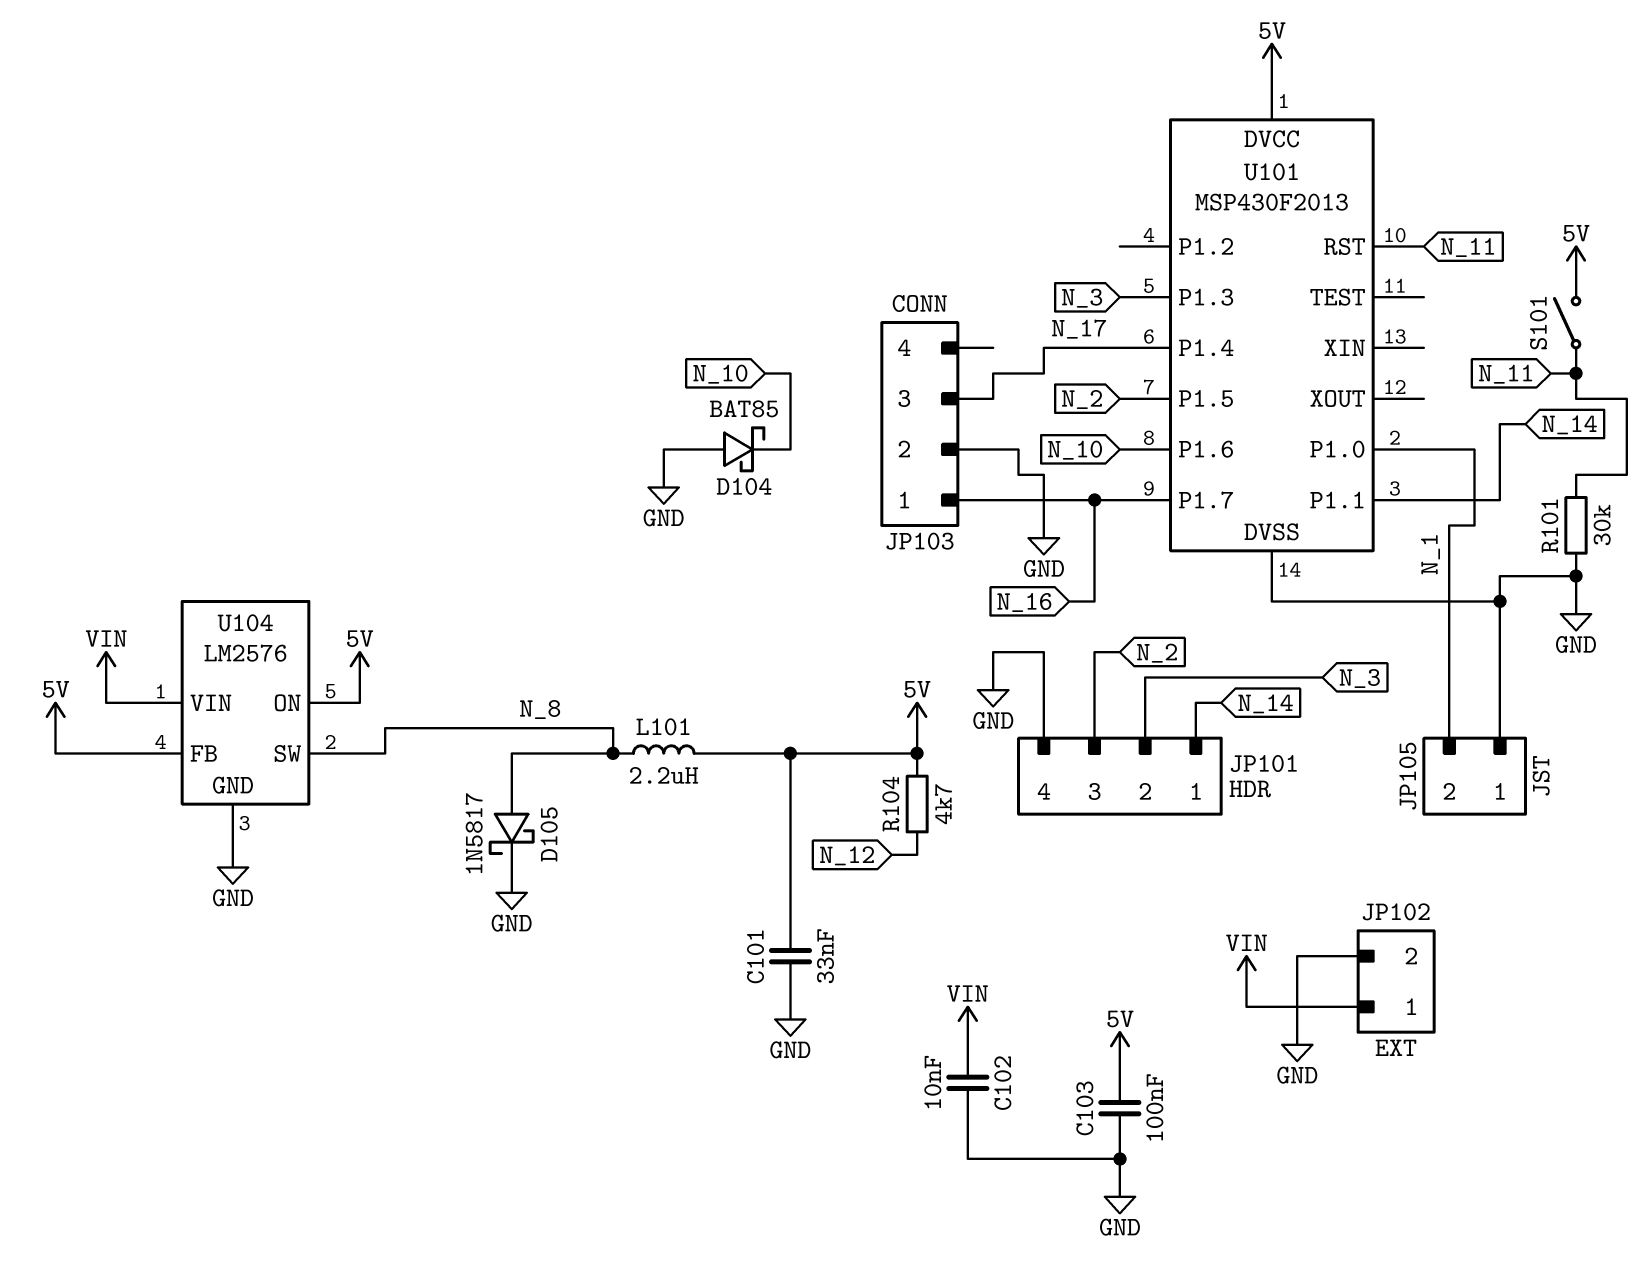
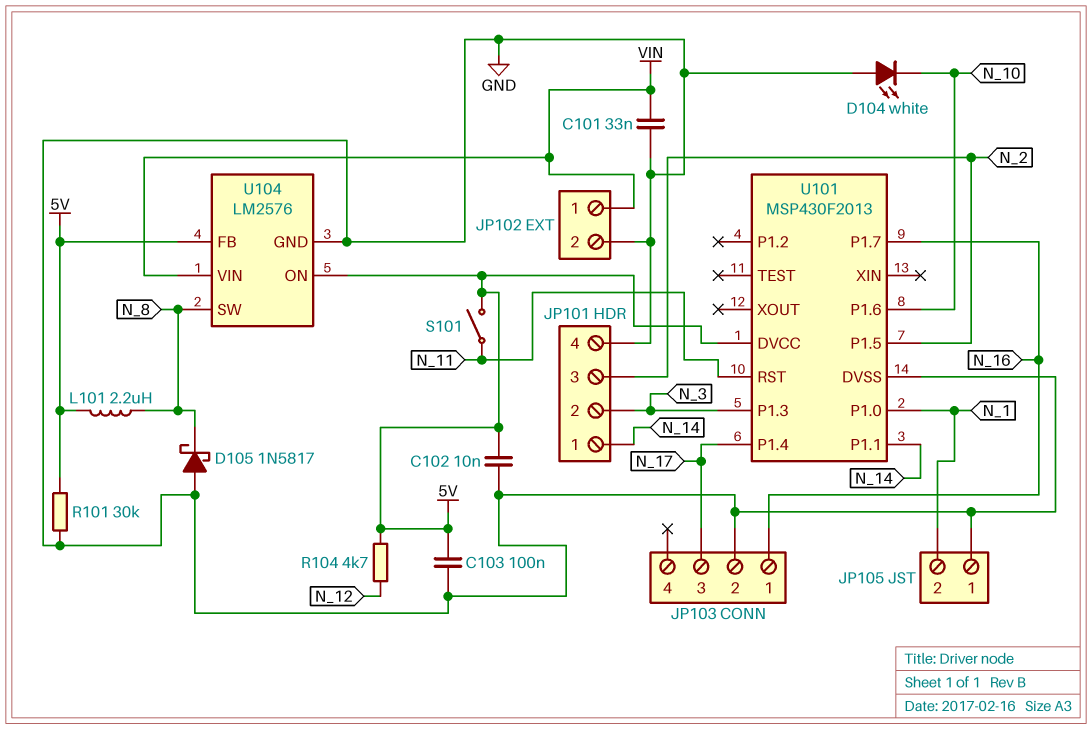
C101: 33nF (5V, GND) -> 33nF (GND, VIN)
C102: 10nF (GND, VIN) -> 10nF (5V, GND)
D104: schottky BAT85 (A GND, K N_10) -> LED white (A GND, K N_10)
D105: schottky 1N5817 (A N_8, K GND) -> schottky 1N5817 (A GND, K N_8)
R101: 30k (GND, N_11) -> 30k (5V, GND)

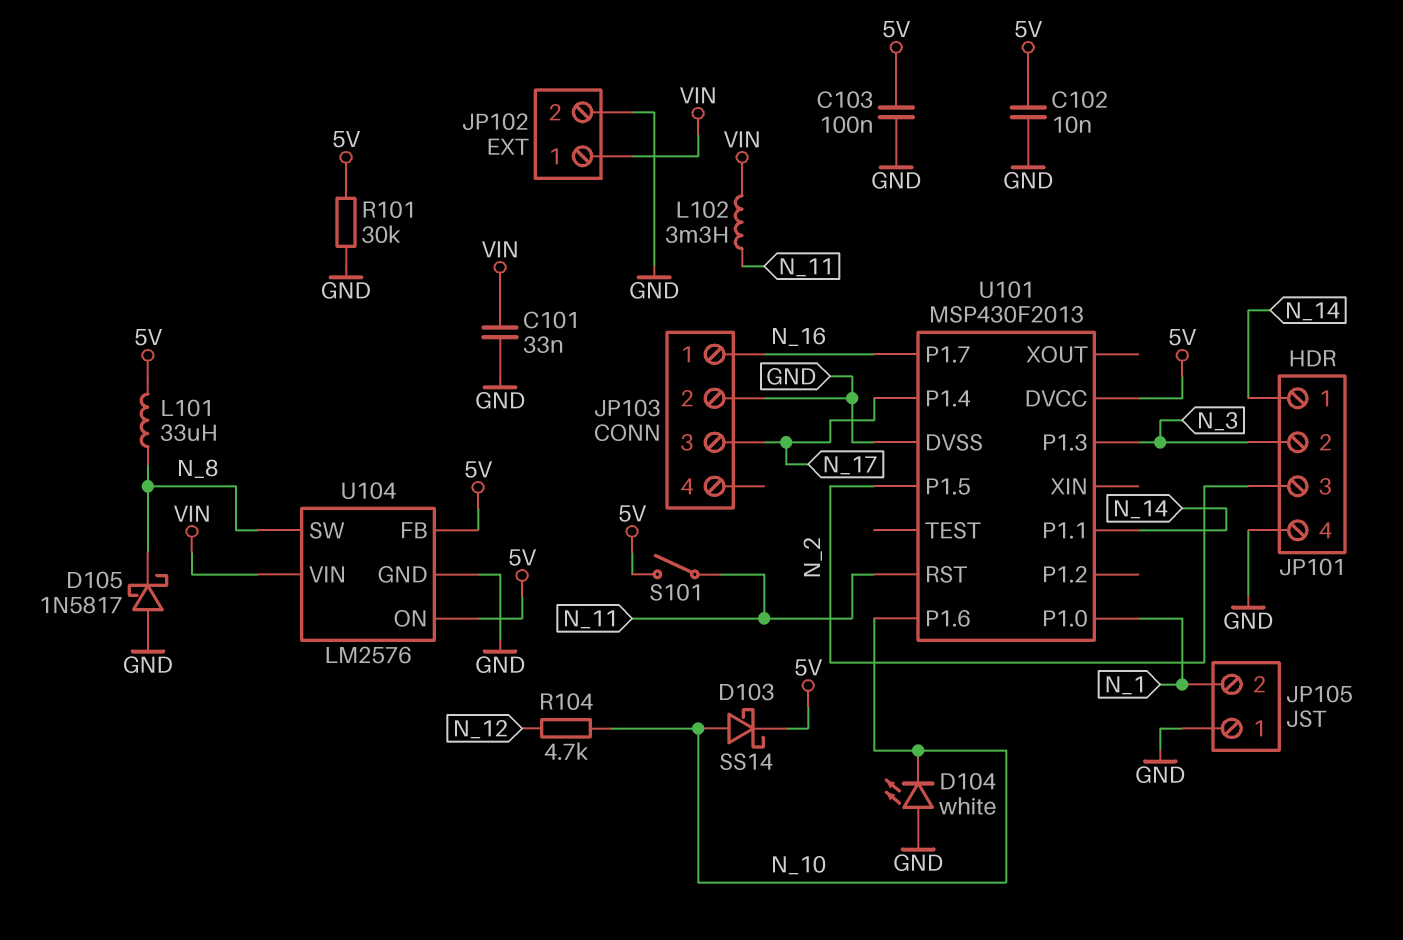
D103: none -> schottky SS14 (A N_10, K 5V)
L101: 2.2uH (5V, N_8) -> 33uH (5V, N_8)
L102: none -> 3.3mH (N_11, VIN)
R104: 4.7k (5V, N_12) -> 4.7k (N_10, N_12)

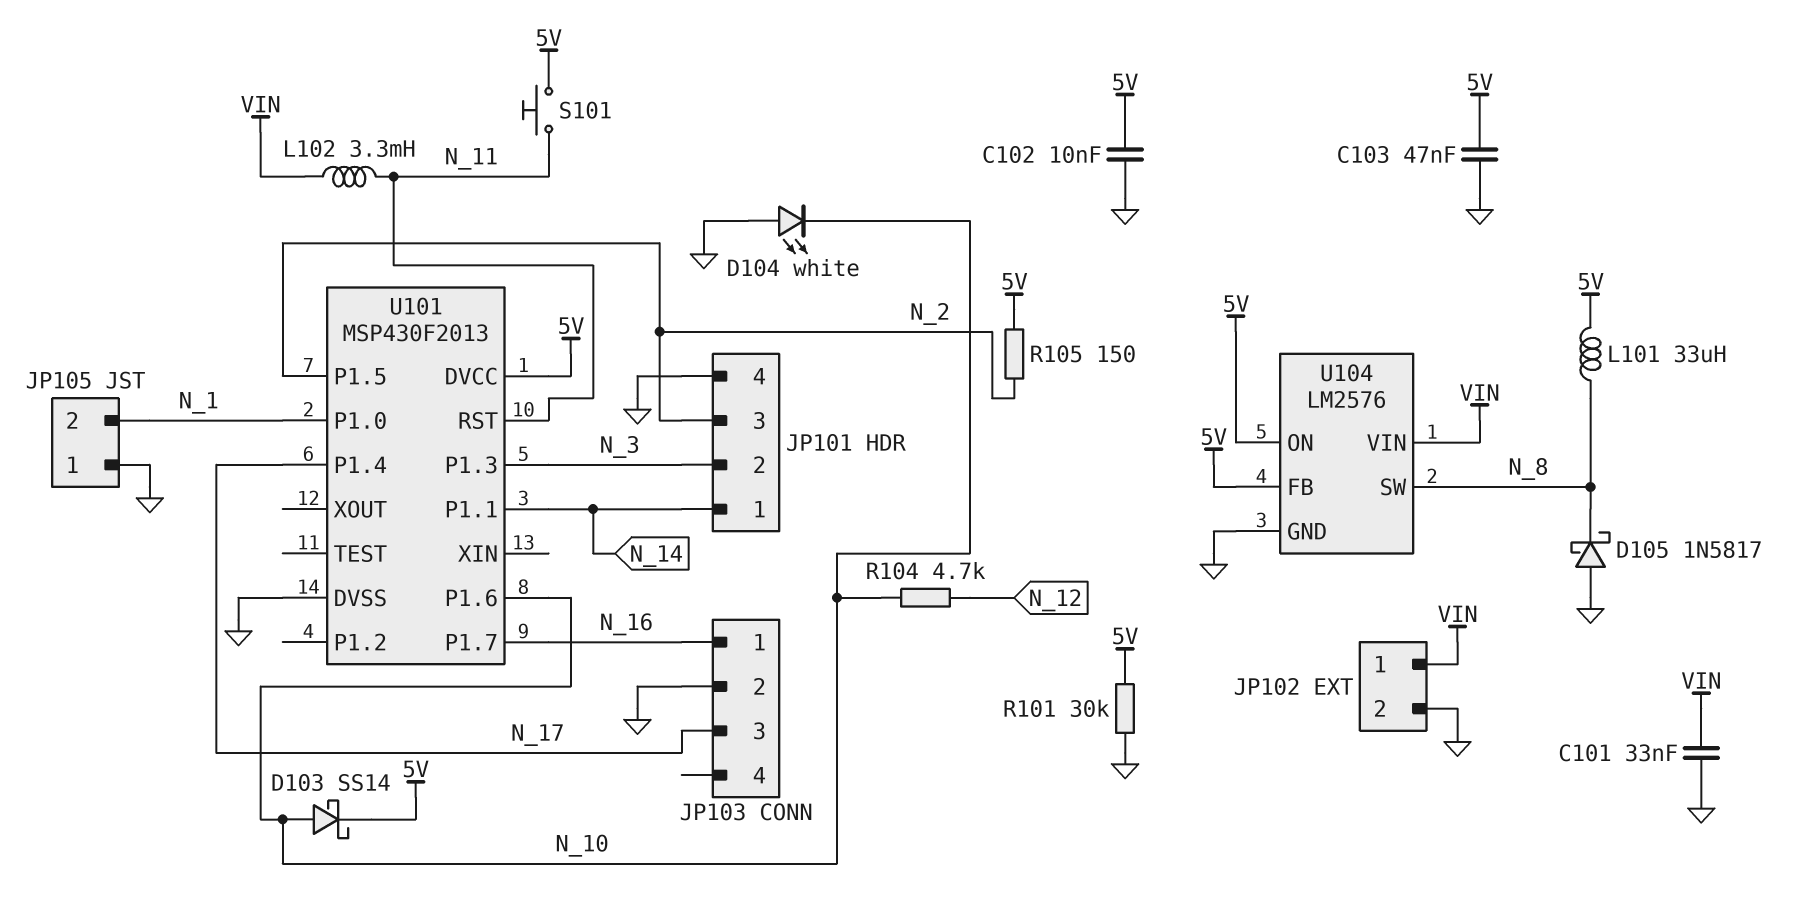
C103: 100nF (5V, GND) -> 47nF (5V, GND)
R105: none -> 150 (5V, N_2)
S101: switch (5V, N_11) -> button (5V, N_11)

